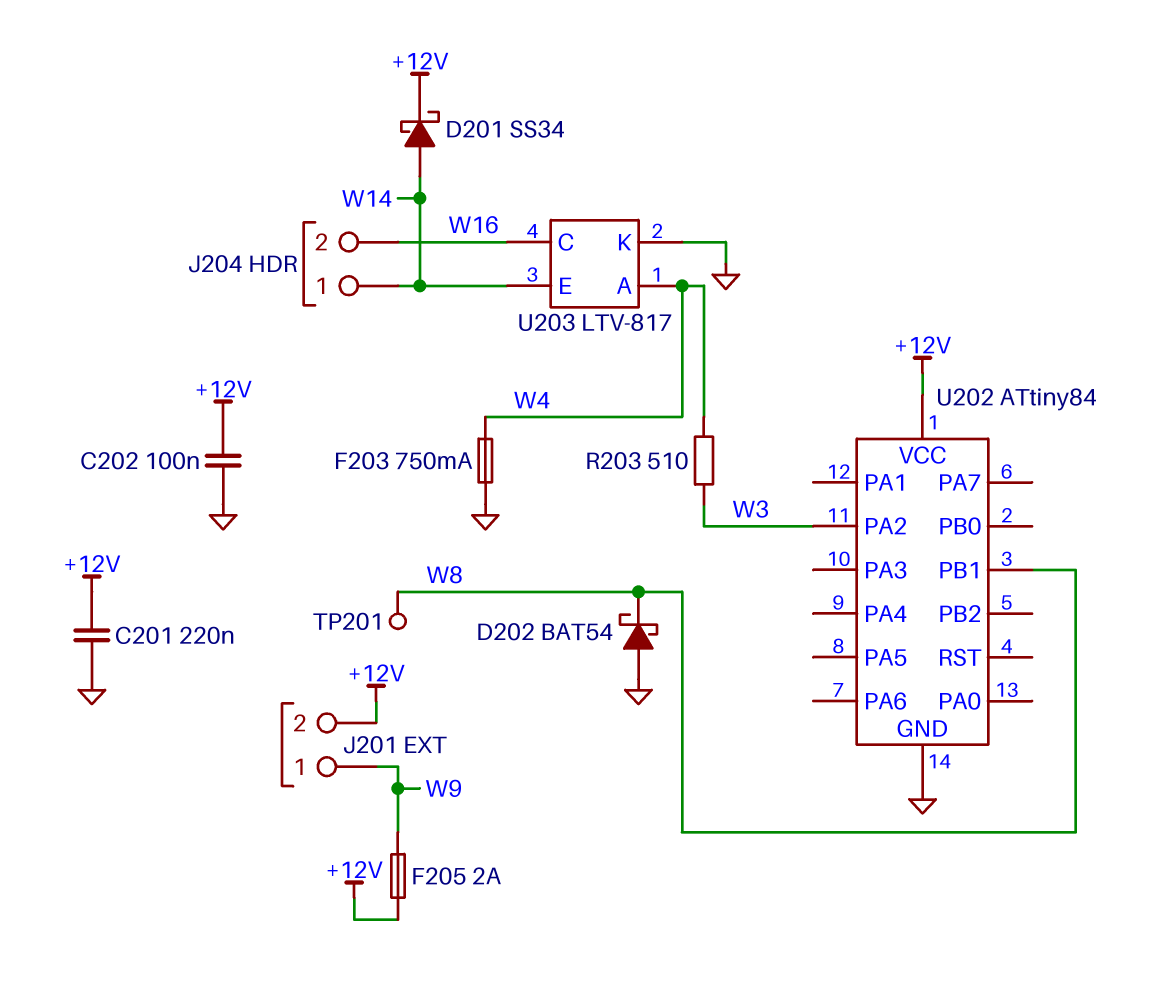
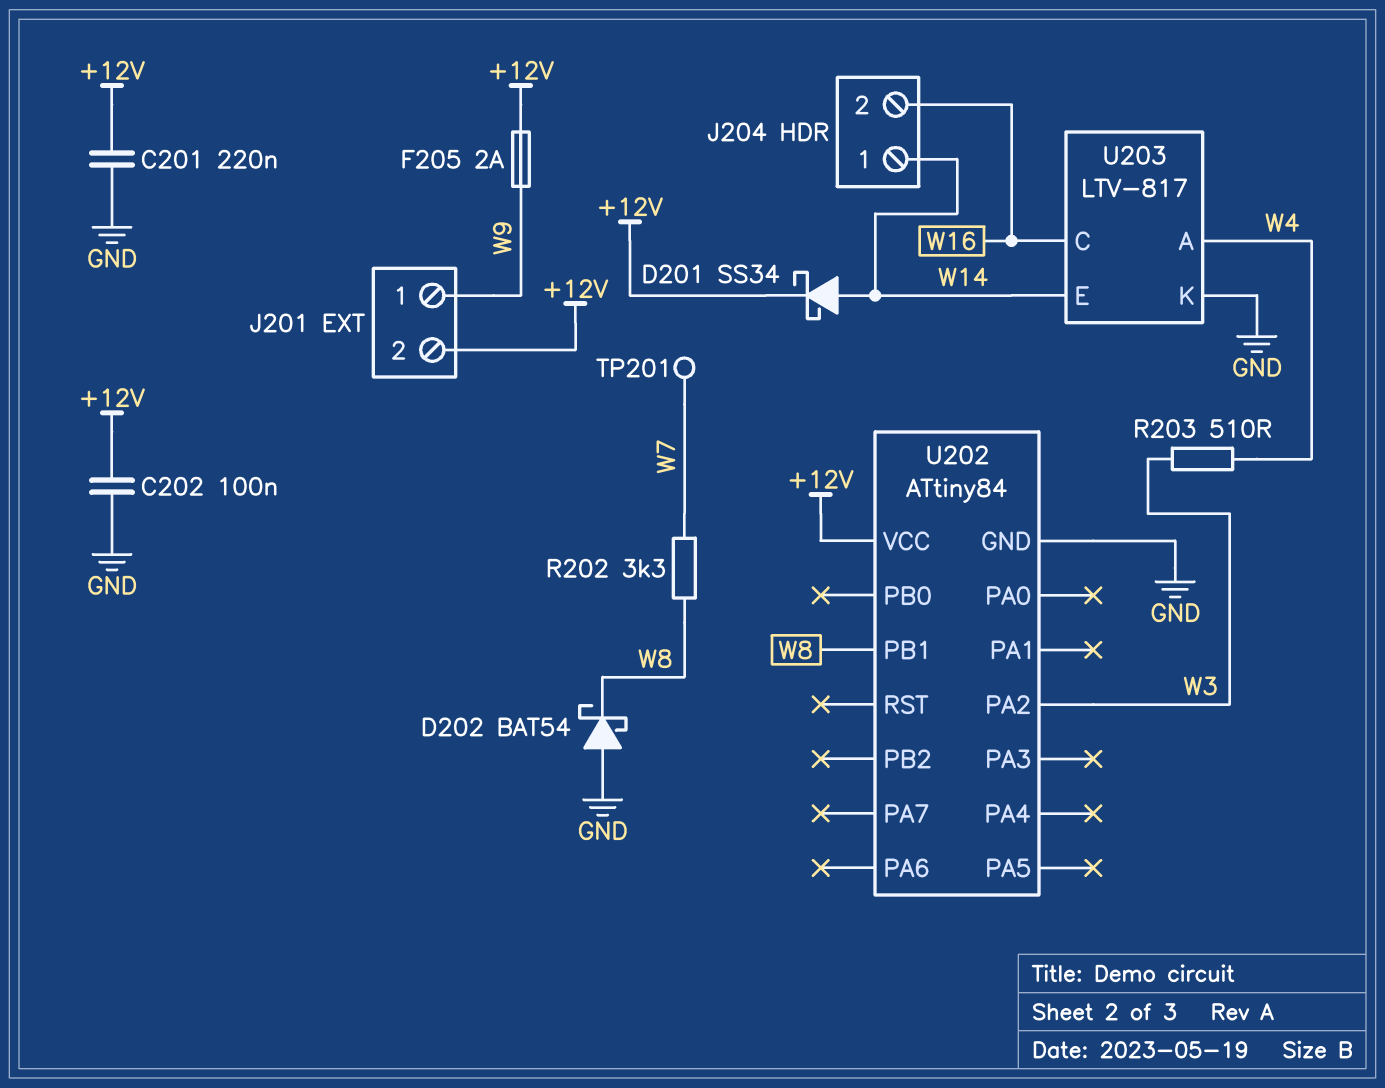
F203: 750mA (GND, W4) -> none
R202: none -> 3.3k (W7, W8)
TP201: test point (W8) -> test point (W7)

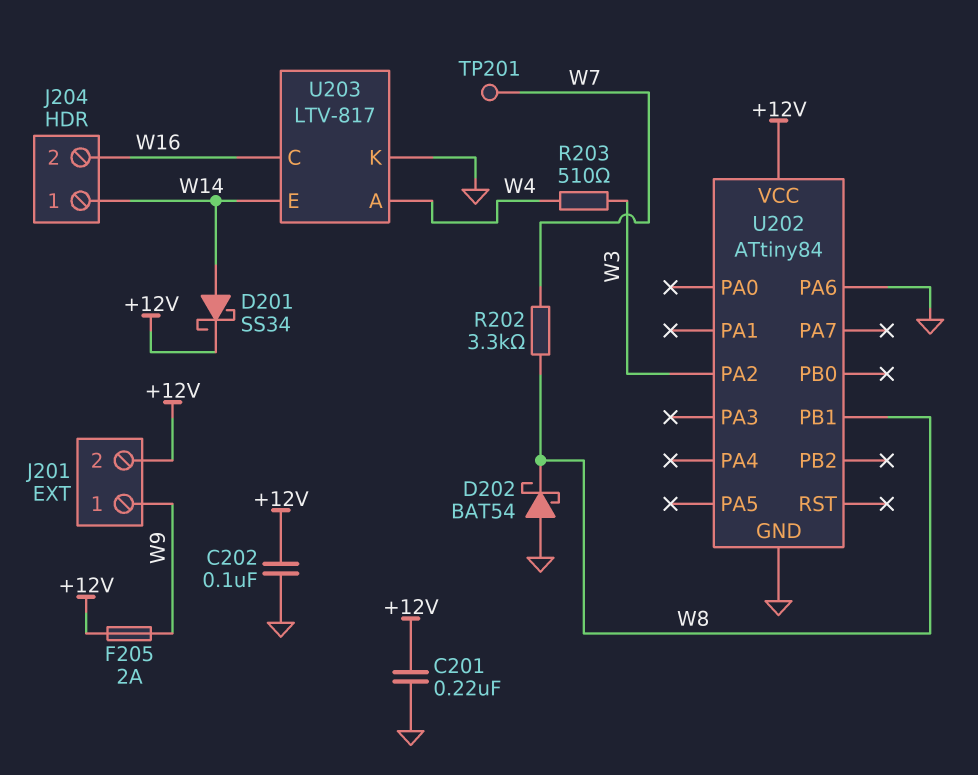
U202 pin PA6: none -> GND

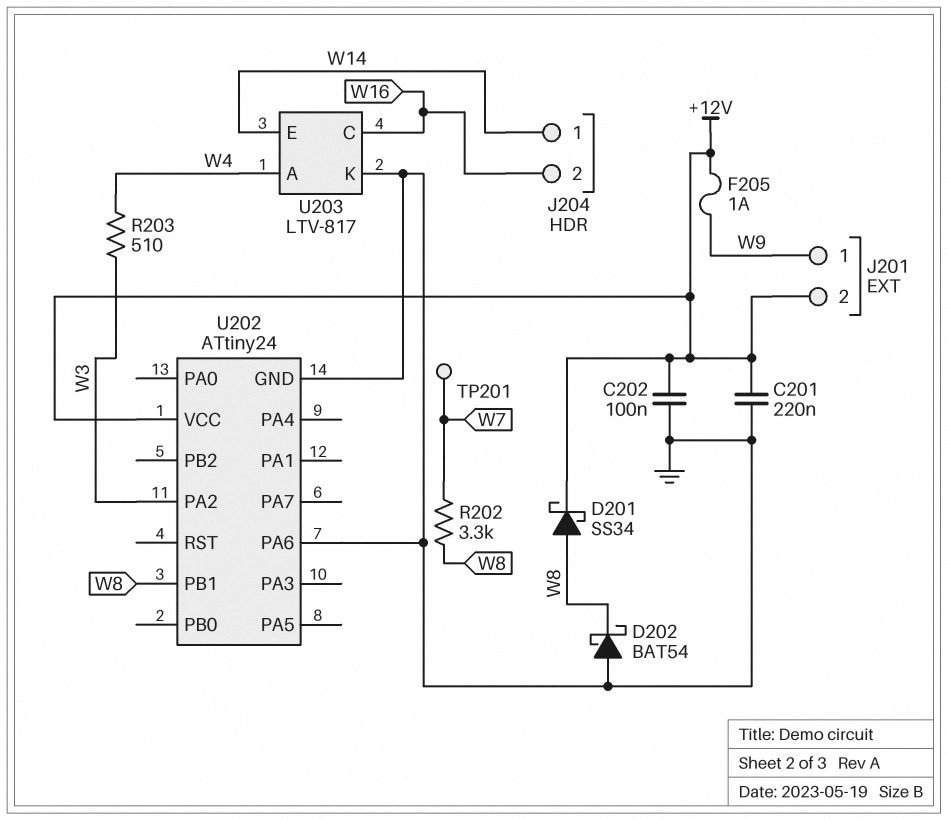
D201: schottky SS34 (A W14, K +12V) -> schottky SS34 (A W8, K +12V)
F205: 2A (+12V, W9) -> 1A (+12V, W9)
U202: ATtiny84 -> ATtiny24

